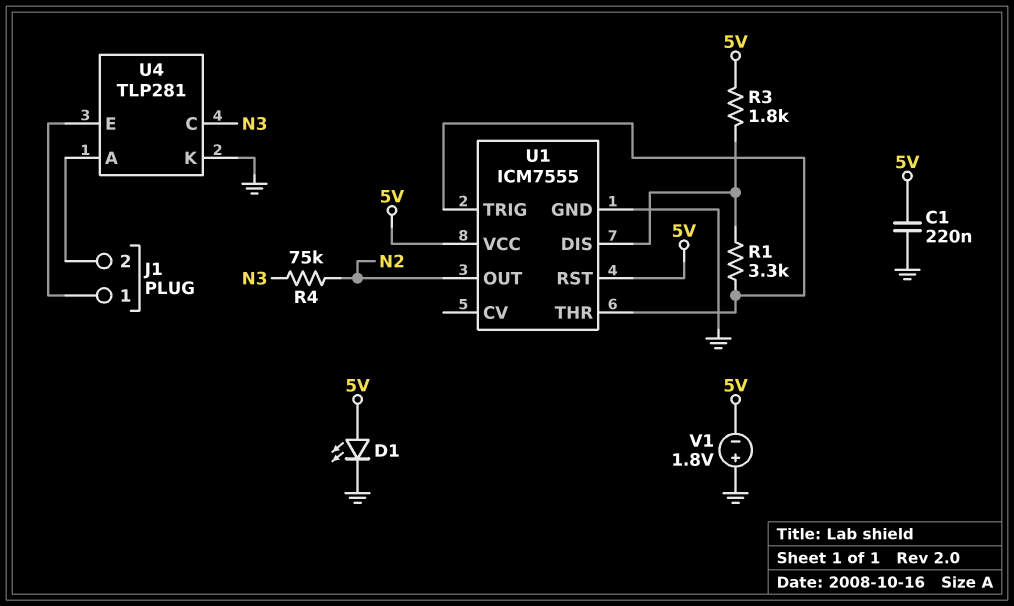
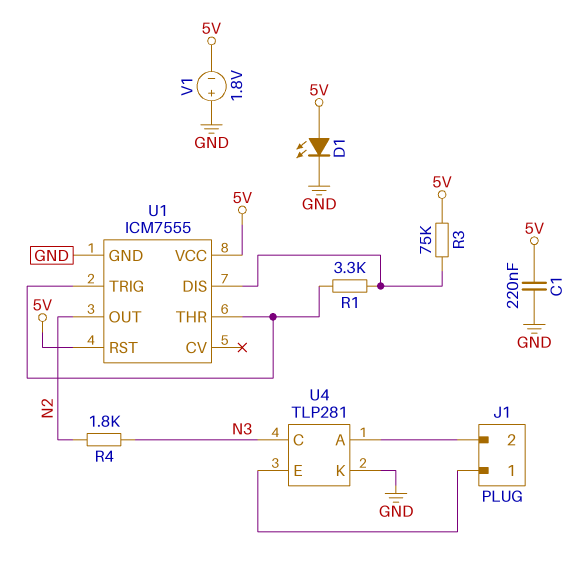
R3: 1.8k (5V, U1/DIS) -> 75k (5V, U1/DIS)
R4: 75k (N2, N3) -> 1.8k (N2, N3)

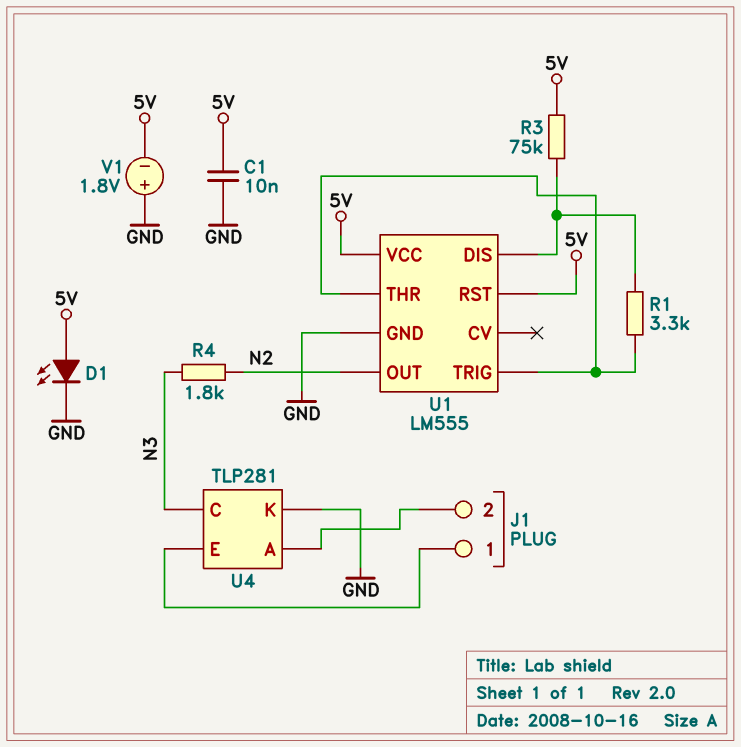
C1: 220nF (5V, GND) -> 10nF (5V, GND)
U1: ICM7555 -> LM555

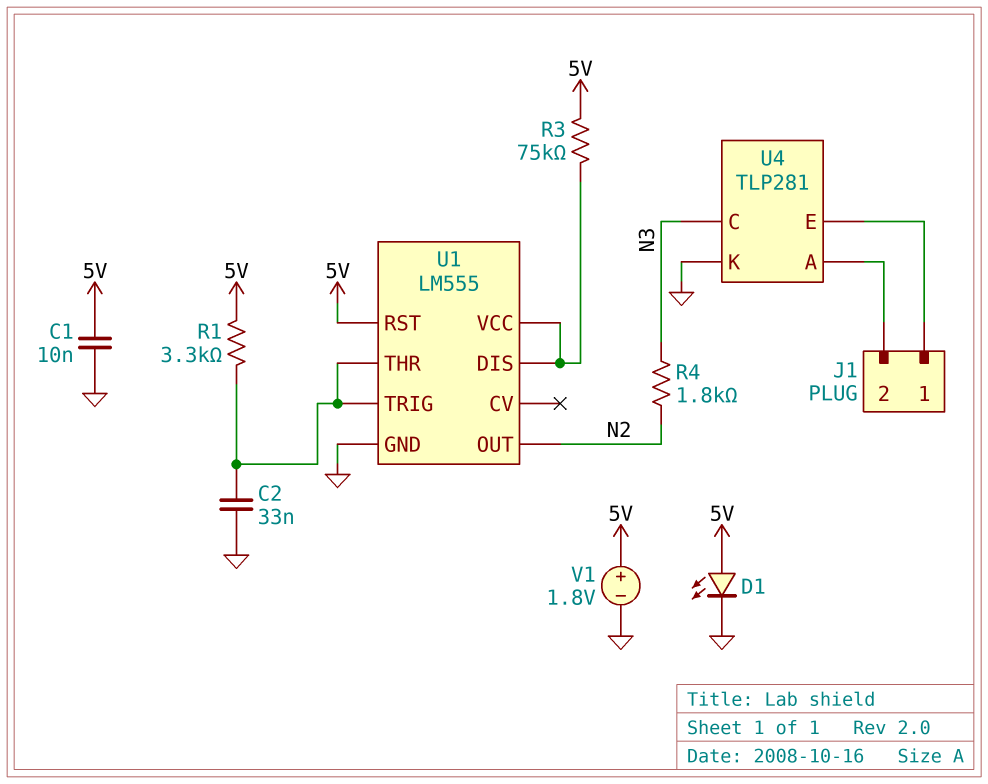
C2: none -> 33nF (GND, U1/THR)
R1: 3.3k (U1/DIS, U1/THR) -> 3.3k (5V, U1/THR)
U1 pin VCC: 5V -> U1/DIS
V1: 1.8V (plus GND, minus 5V) -> 1.8V (plus 5V, minus GND)

